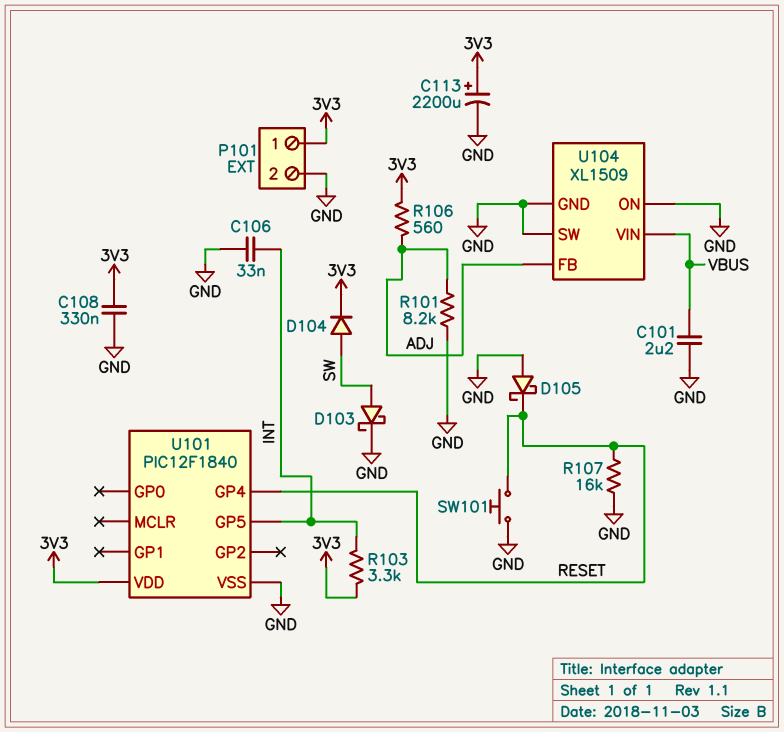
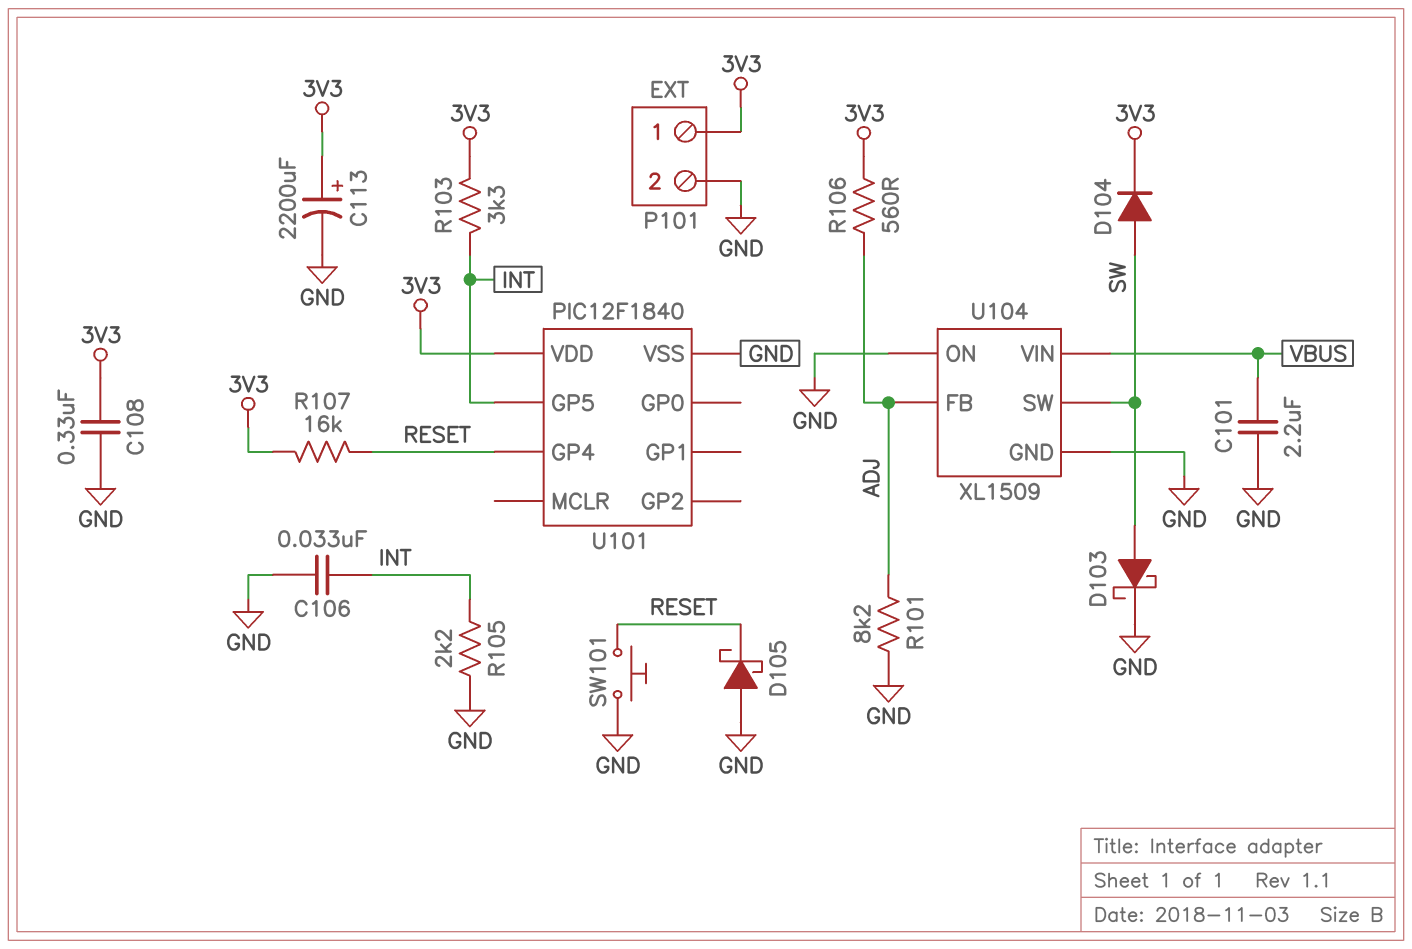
R105: none -> 2.2k (GND, INT)
R107: 16k (GND, RESET) -> 16k (3V3, RESET)
U104 pin SW: GND -> SW

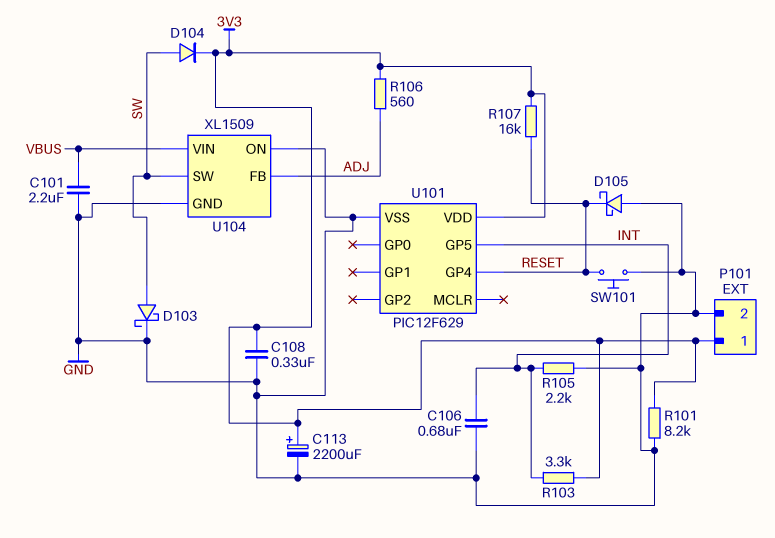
C106: 33nF (GND, INT) -> 680nF (GND, INT)
R101: 8.2k (ADJ, GND) -> 8.2k (3V3, GND)
U101: PIC12F1840 -> PIC12F629

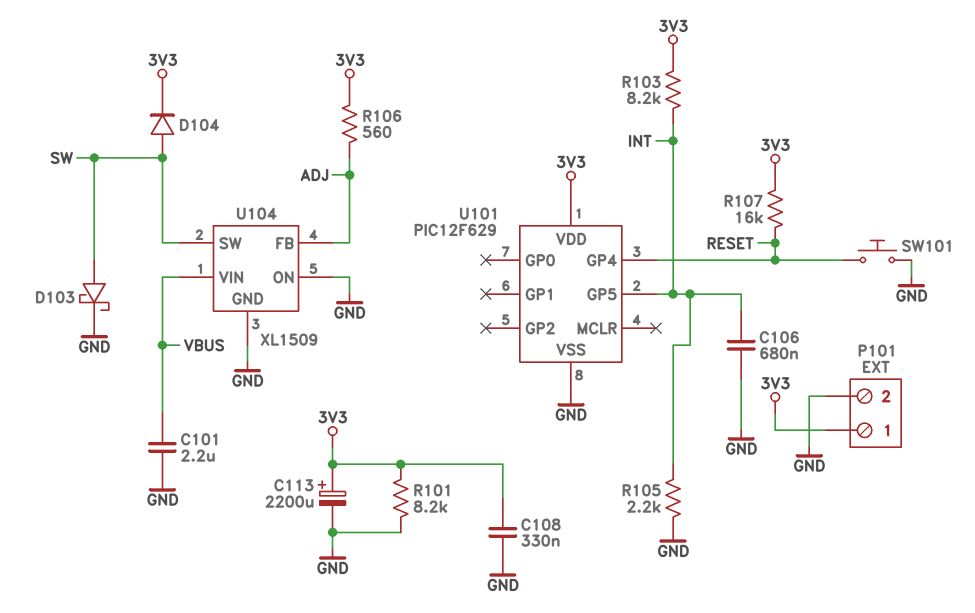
D105: schottky (A GND, K RESET) -> none
R103: 3.3k (3V3, INT) -> 8.2k (3V3, INT)

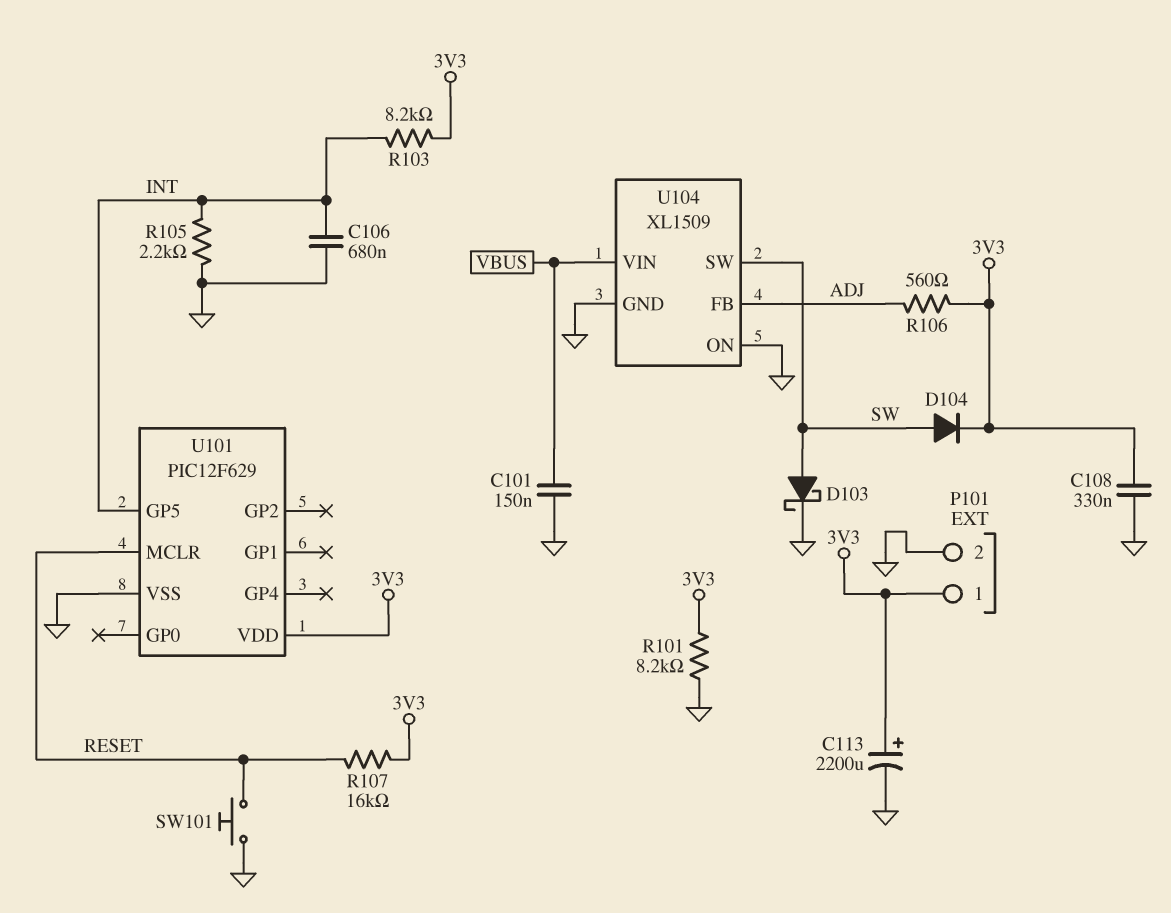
C101: 2.2uF (GND, VBUS) -> 150nF (GND, VBUS)
U101 pin GP4: RESET -> none
U101 pin MCLR: none -> RESET

